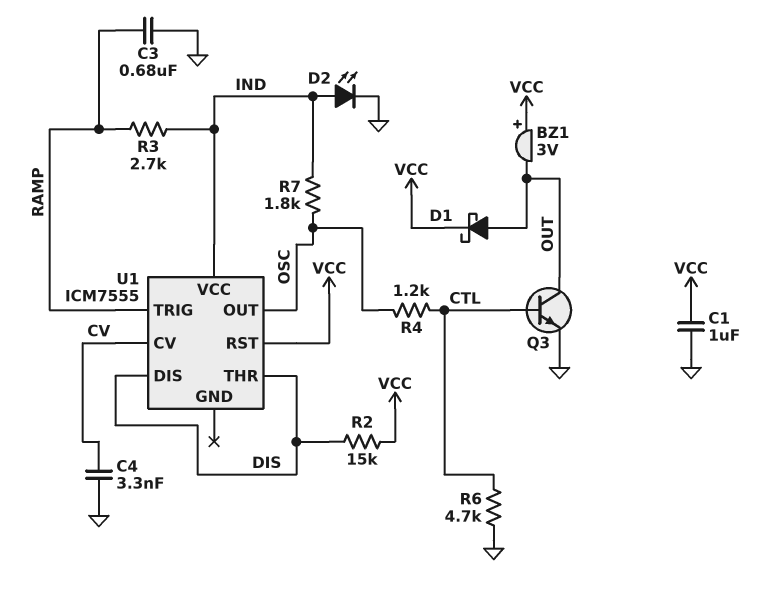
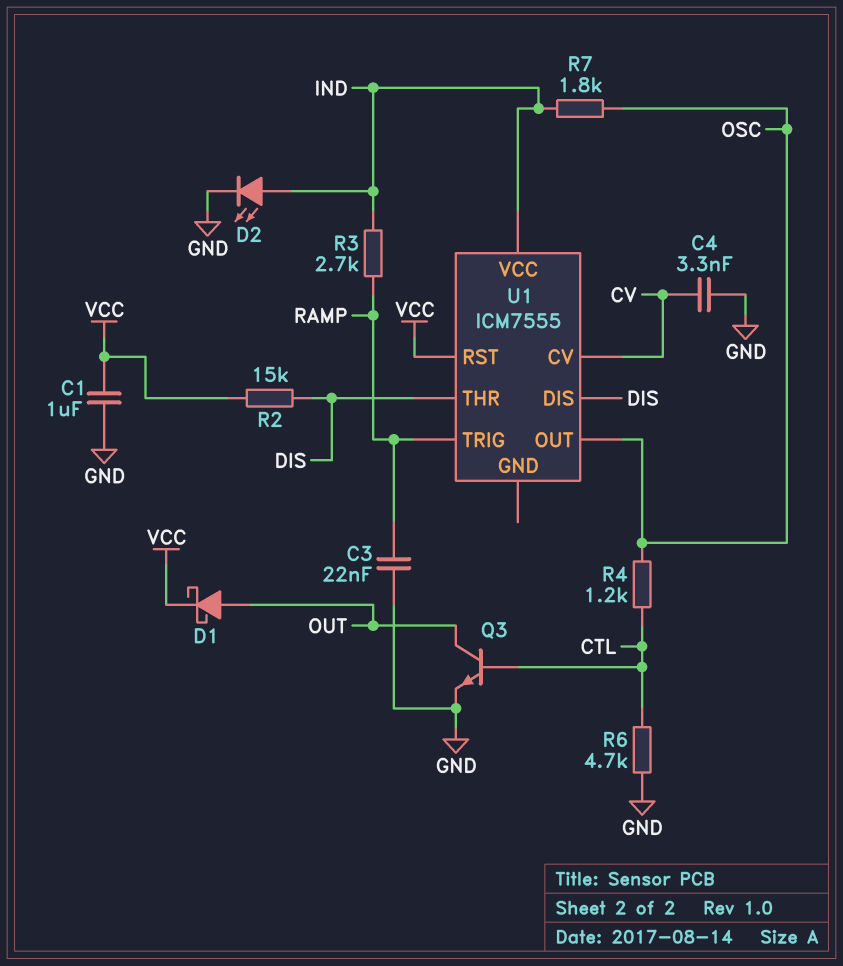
BZ1: buzzer 3V (plus VCC, minus OUT) -> none
C3: 680nF (GND, RAMP) -> 22nF (GND, RAMP)

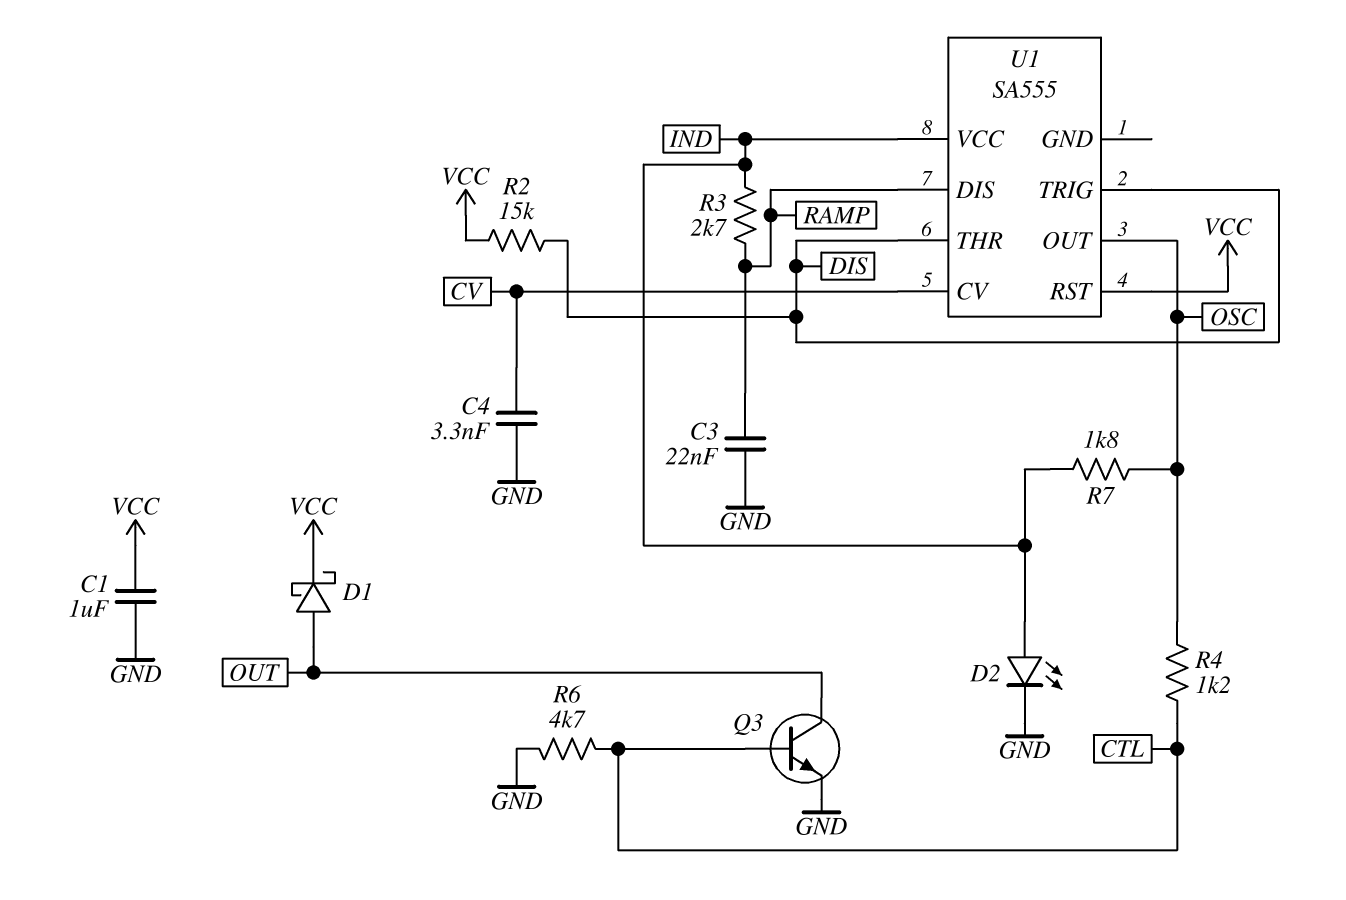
U1: ICM7555 -> SA555
U1 pin DIS: DIS -> RAMP
U1 pin TRIG: RAMP -> DIS

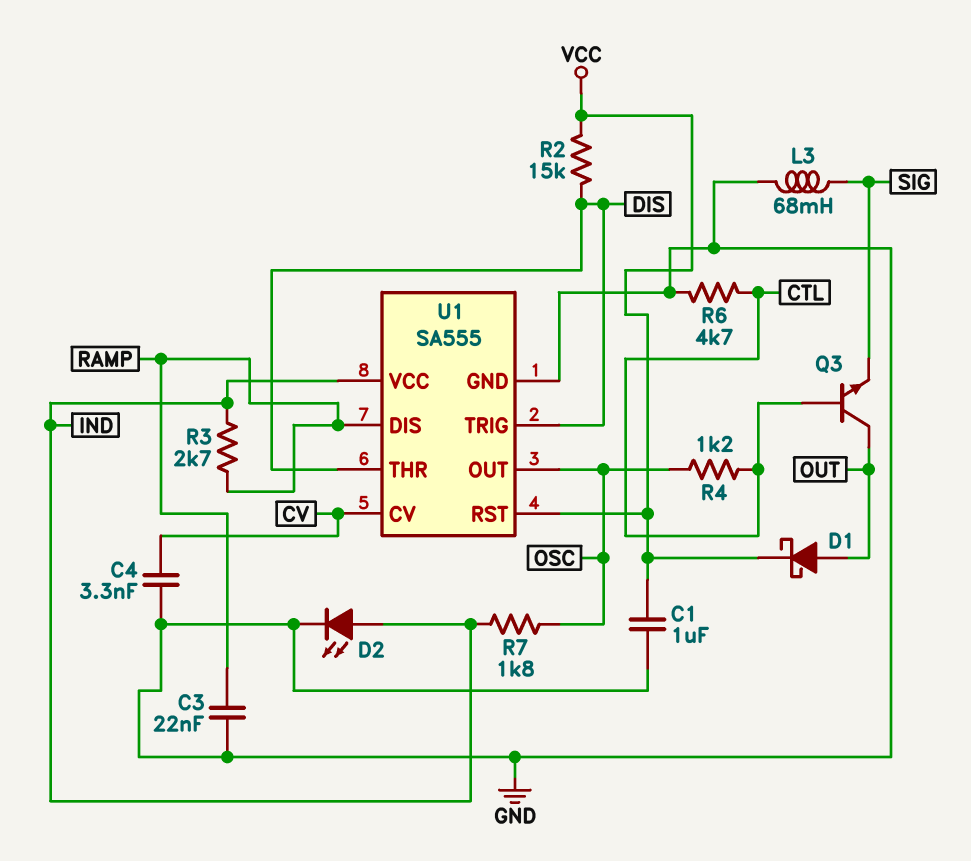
L3: none -> 68mH (GND, SIG)
Q3: NPN (B CTL, C OUT, E GND) -> NPN (B CTL, C OUT, E SIG)
U1 pin GND: none -> GND

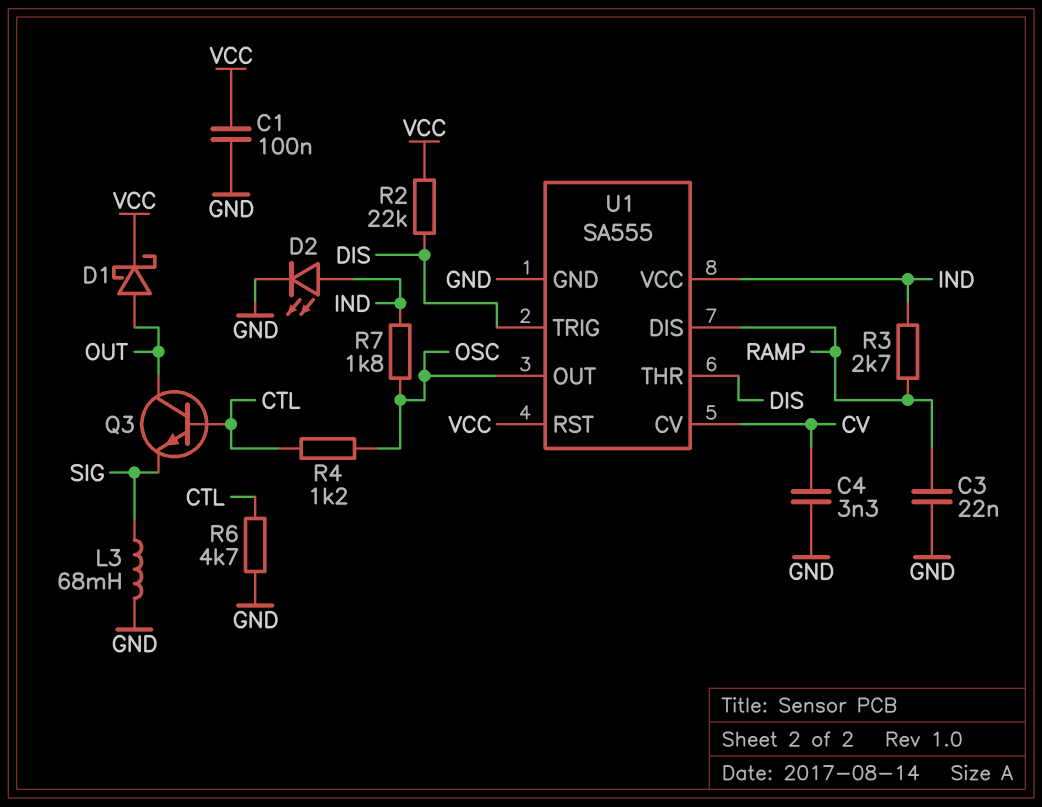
C1: 1uF (GND, VCC) -> 100nF (GND, VCC)
R2: 15k (DIS, VCC) -> 22k (DIS, VCC)

